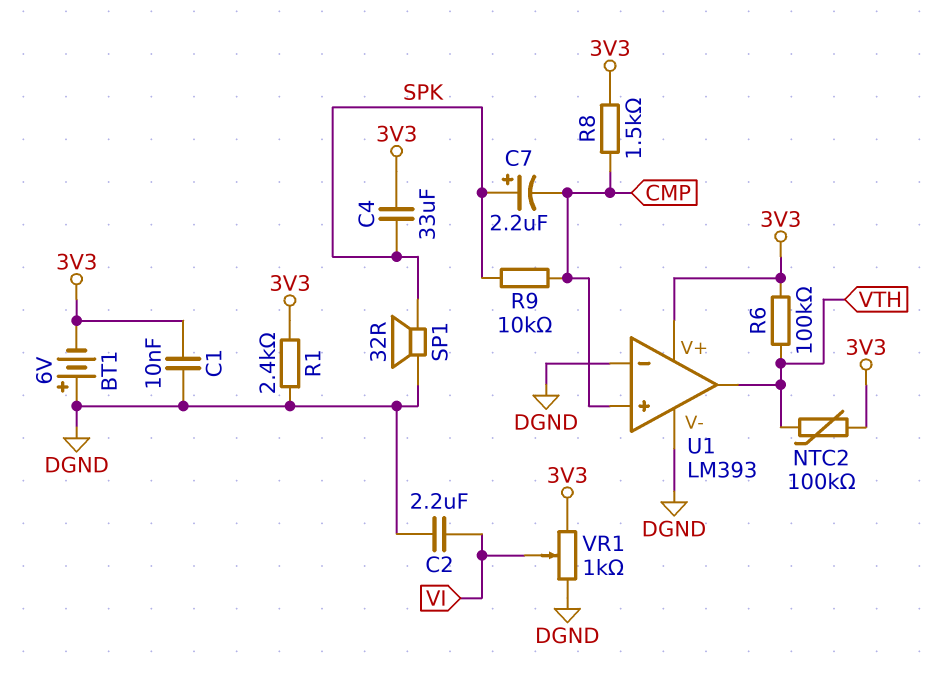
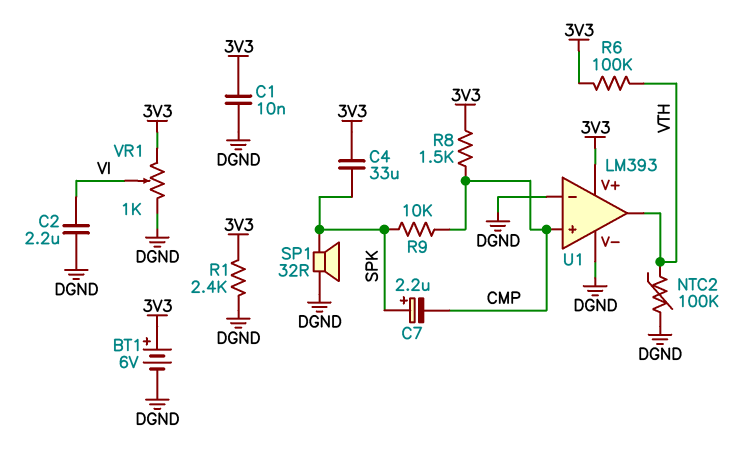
BT1: 6V (plus DGND, minus 3V3) -> 6V (plus 3V3, minus DGND)
NTC2: 100k (3V3, VTH) -> 100k (DGND, VTH)

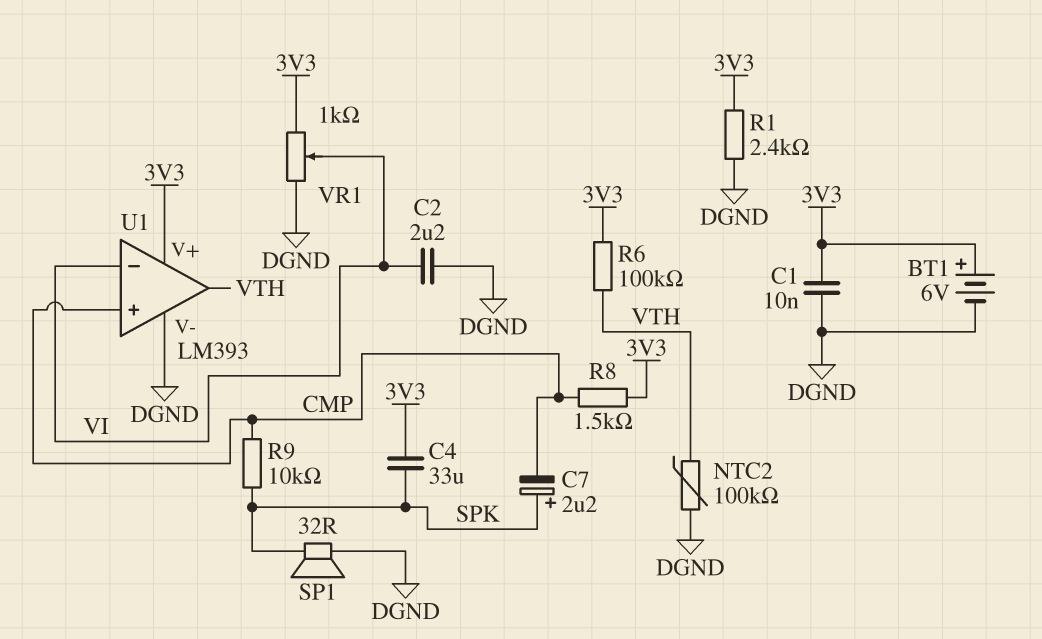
U1 pin in-: DGND -> VI

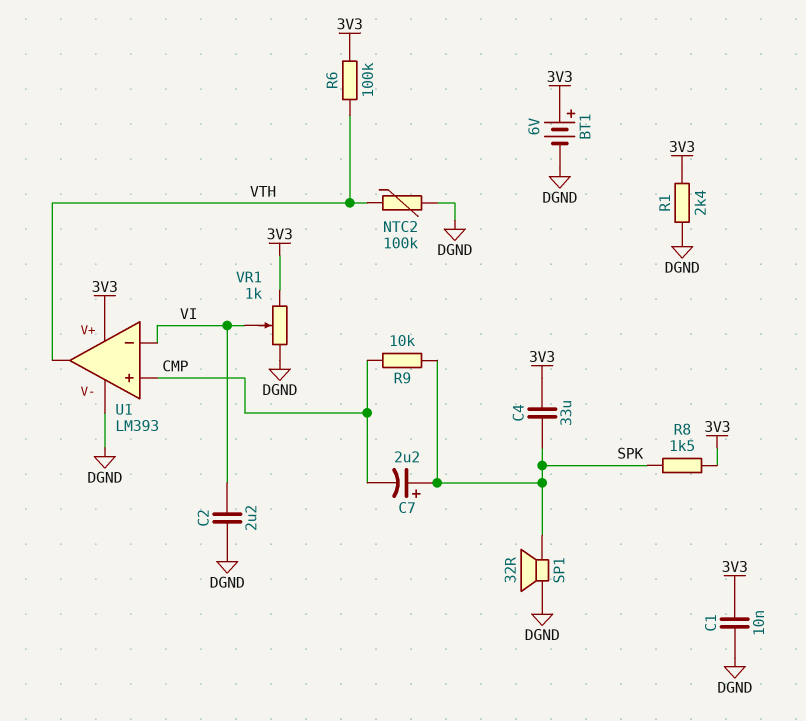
R8: 1.5k (3V3, CMP) -> 1.5k (3V3, SPK)

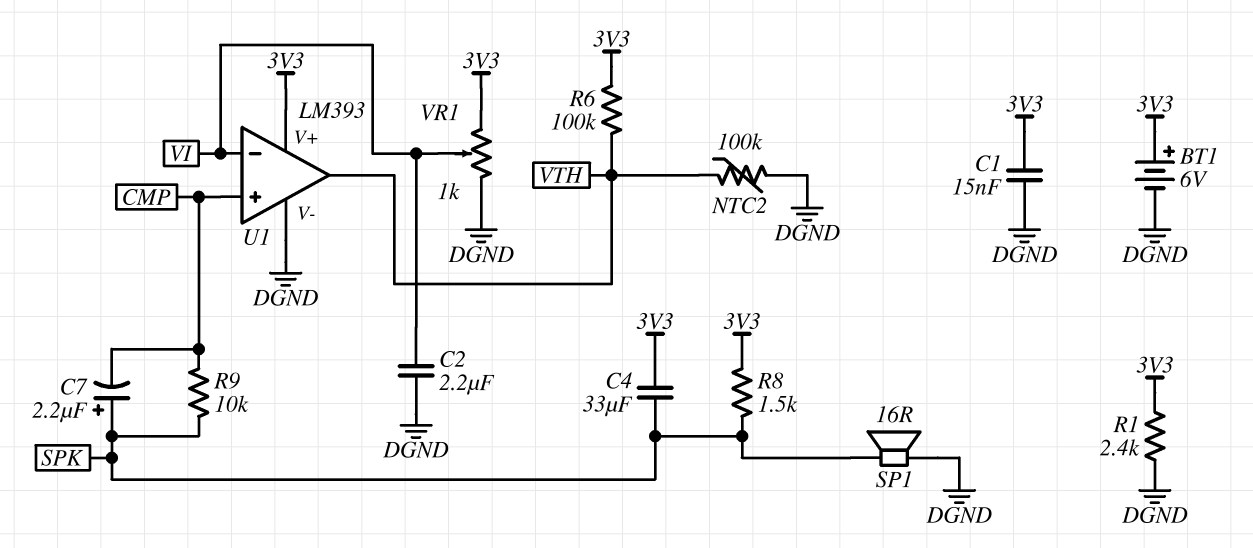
C1: 10nF (3V3, DGND) -> 15nF (3V3, DGND)
SP1: speaker 32R (DGND, SPK) -> speaker 16R (DGND, SPK)

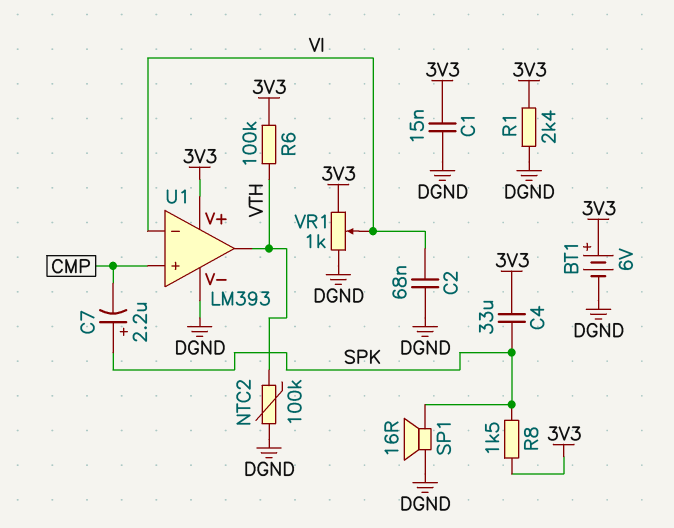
C2: 2.2uF (DGND, VI) -> 68nF (DGND, VI)
R9: 10k (CMP, SPK) -> none

